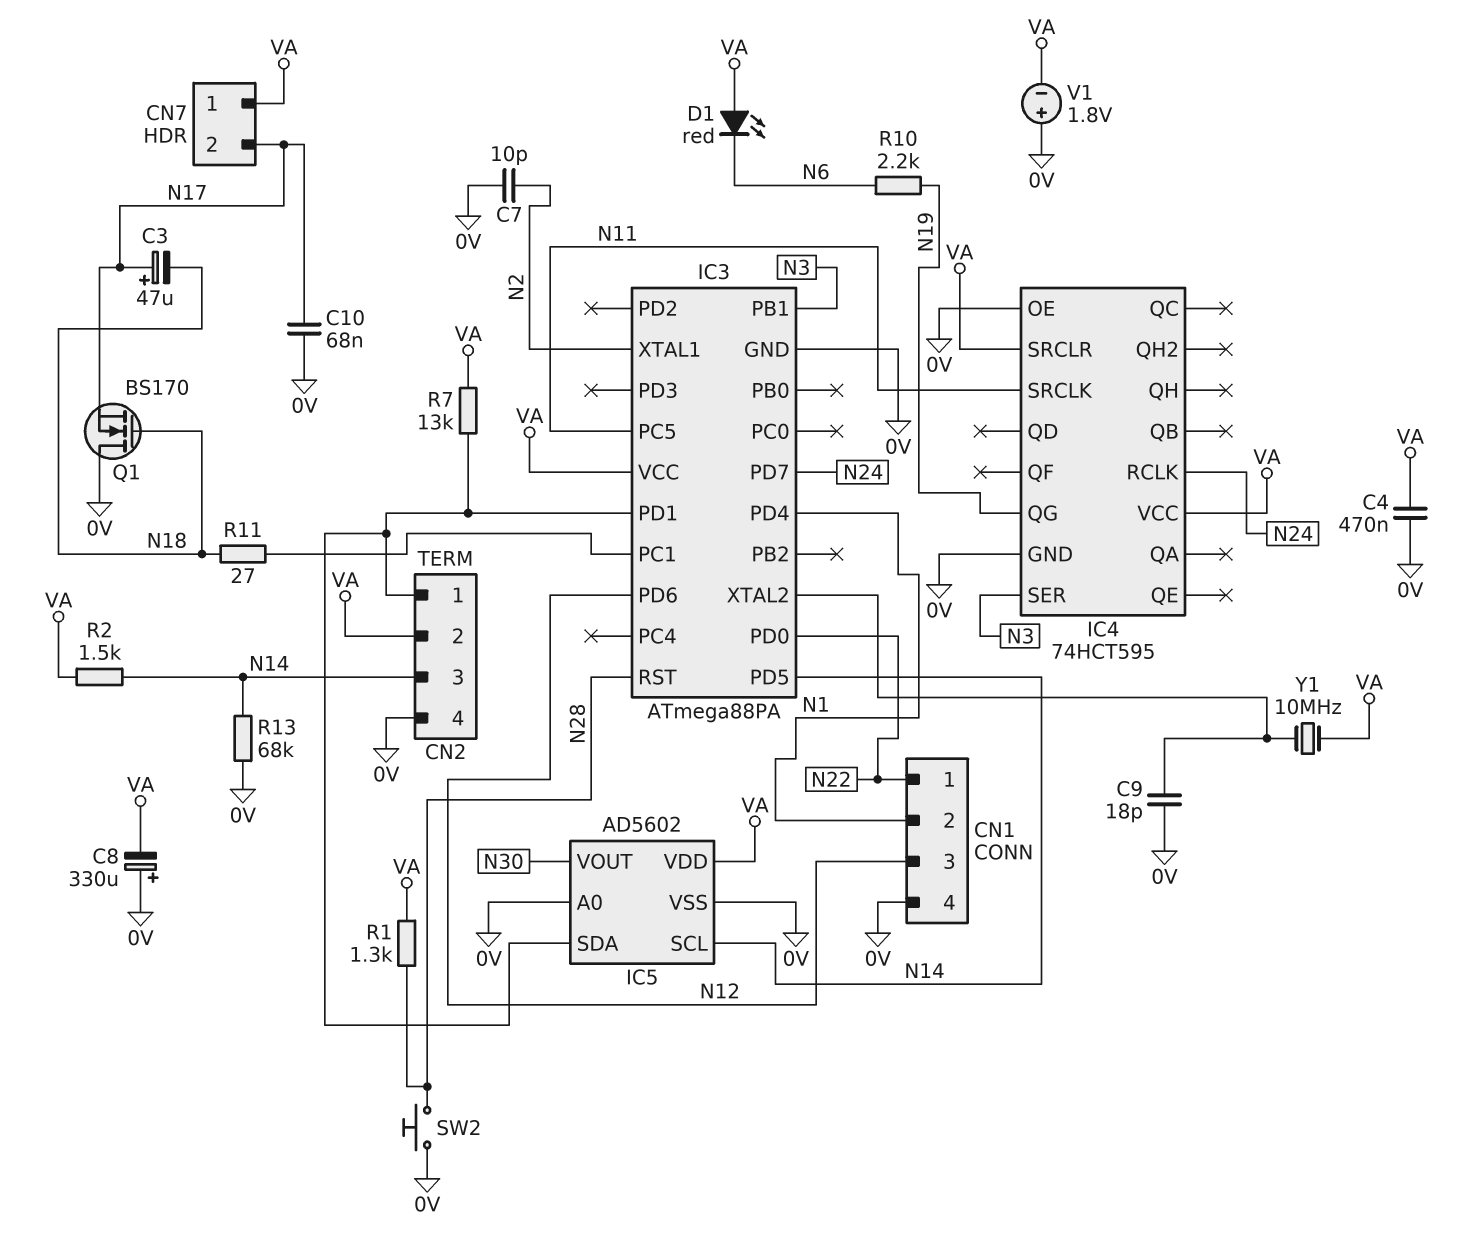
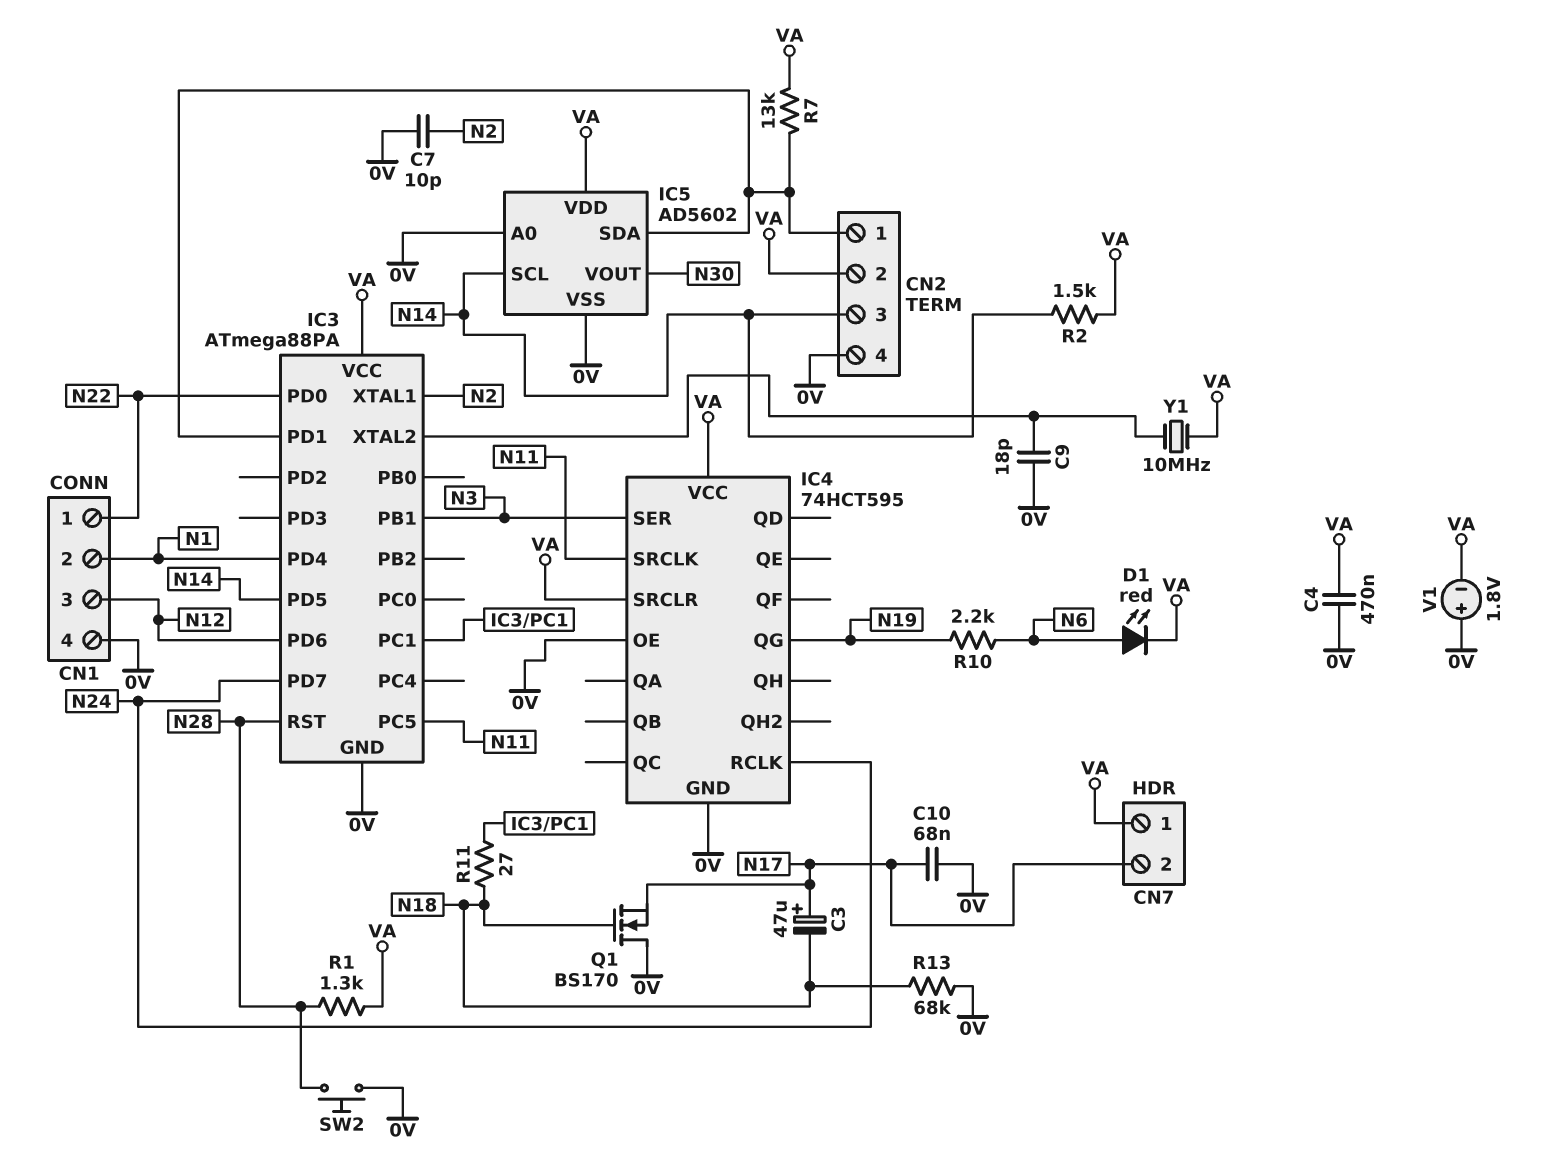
C8: 330uF (plus 0V, minus VA) -> none
D1: LED red (A VA, K N6) -> LED red (A N6, K VA)
R13: 68k (0V, N14) -> 68k (0V, N18)

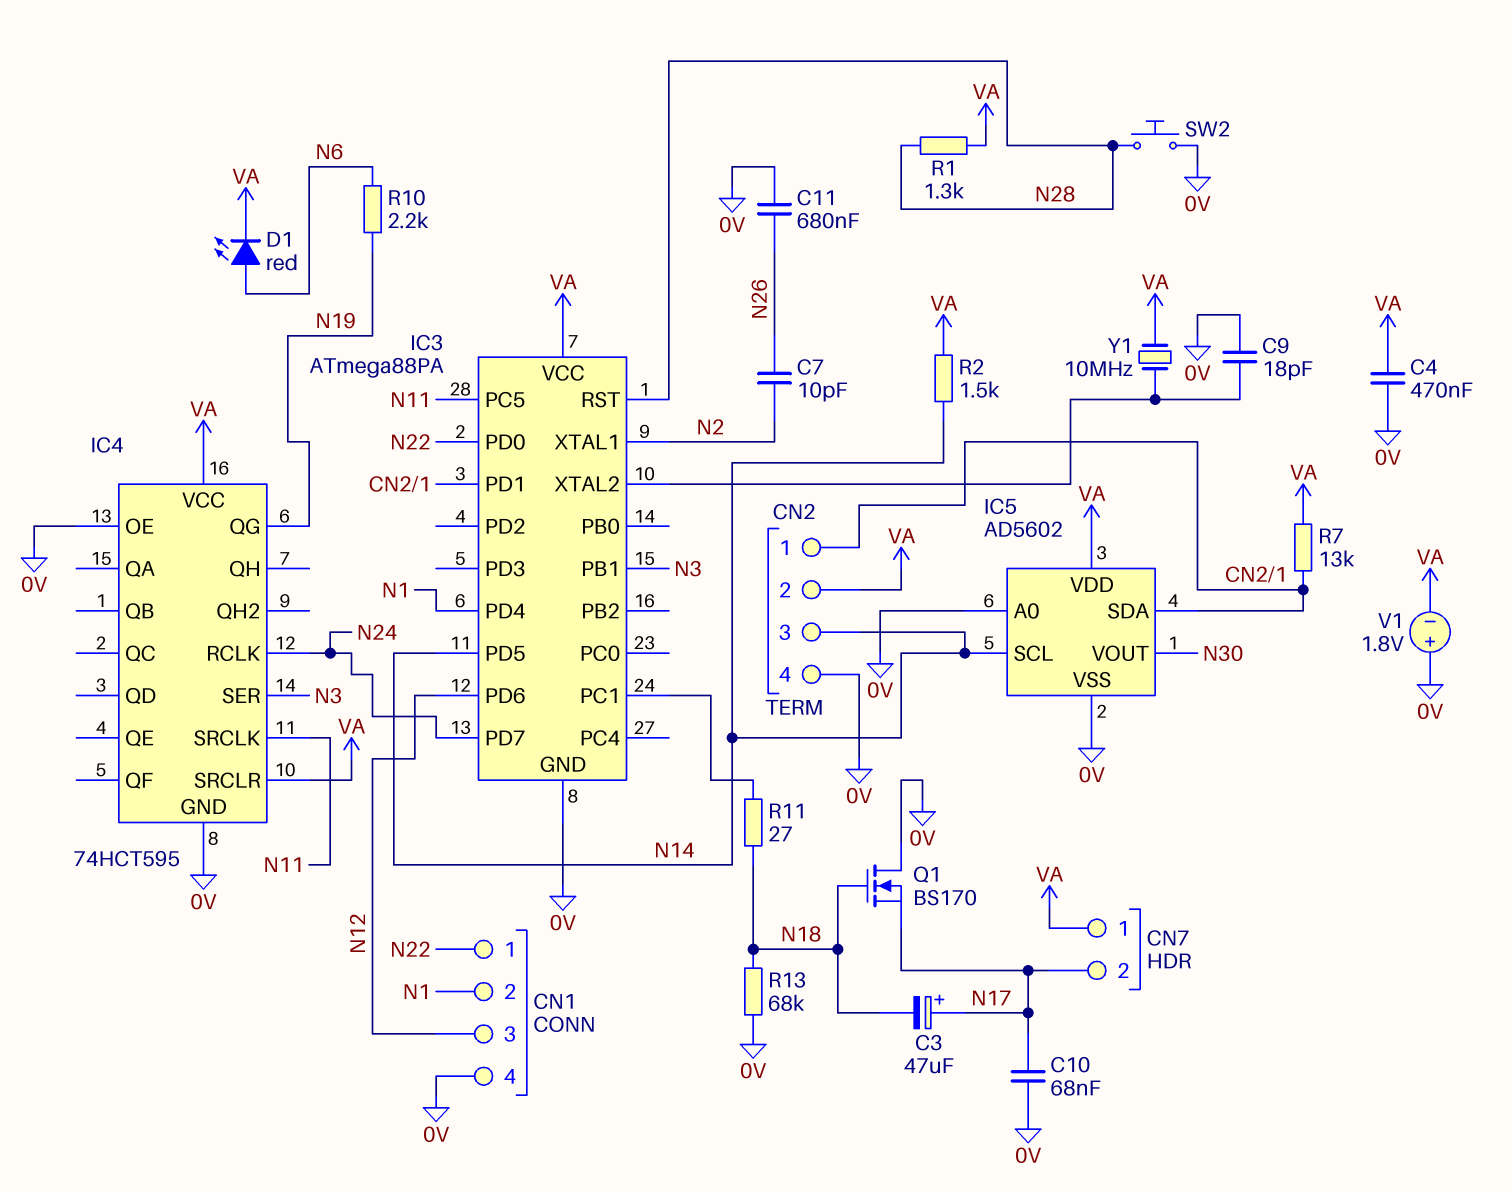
C7: 10pF (0V, N2) -> 10pF (N2, N26)
C11: none -> 680nF (0V, N26)

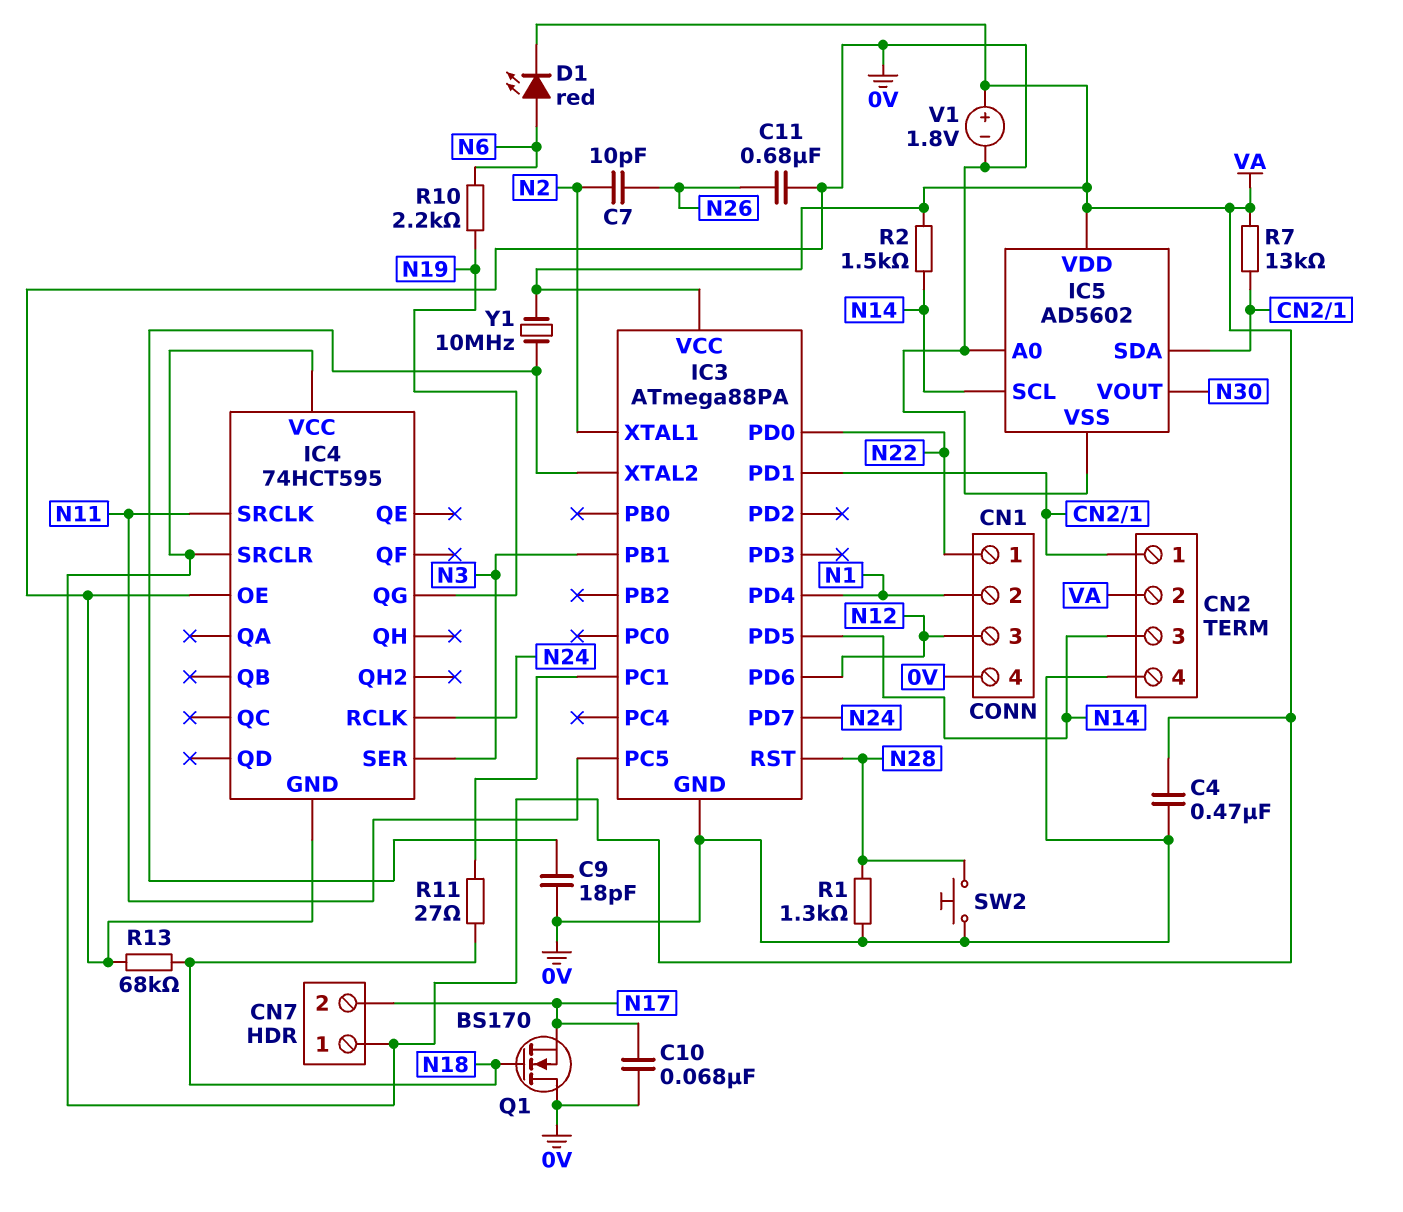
C3: 47uF (plus N17, minus N18) -> none
R1: 1.3k (N28, VA) -> 1.3k (0V, N28)
V1: 1.8V (plus 0V, minus VA) -> 1.8V (plus VA, minus 0V)

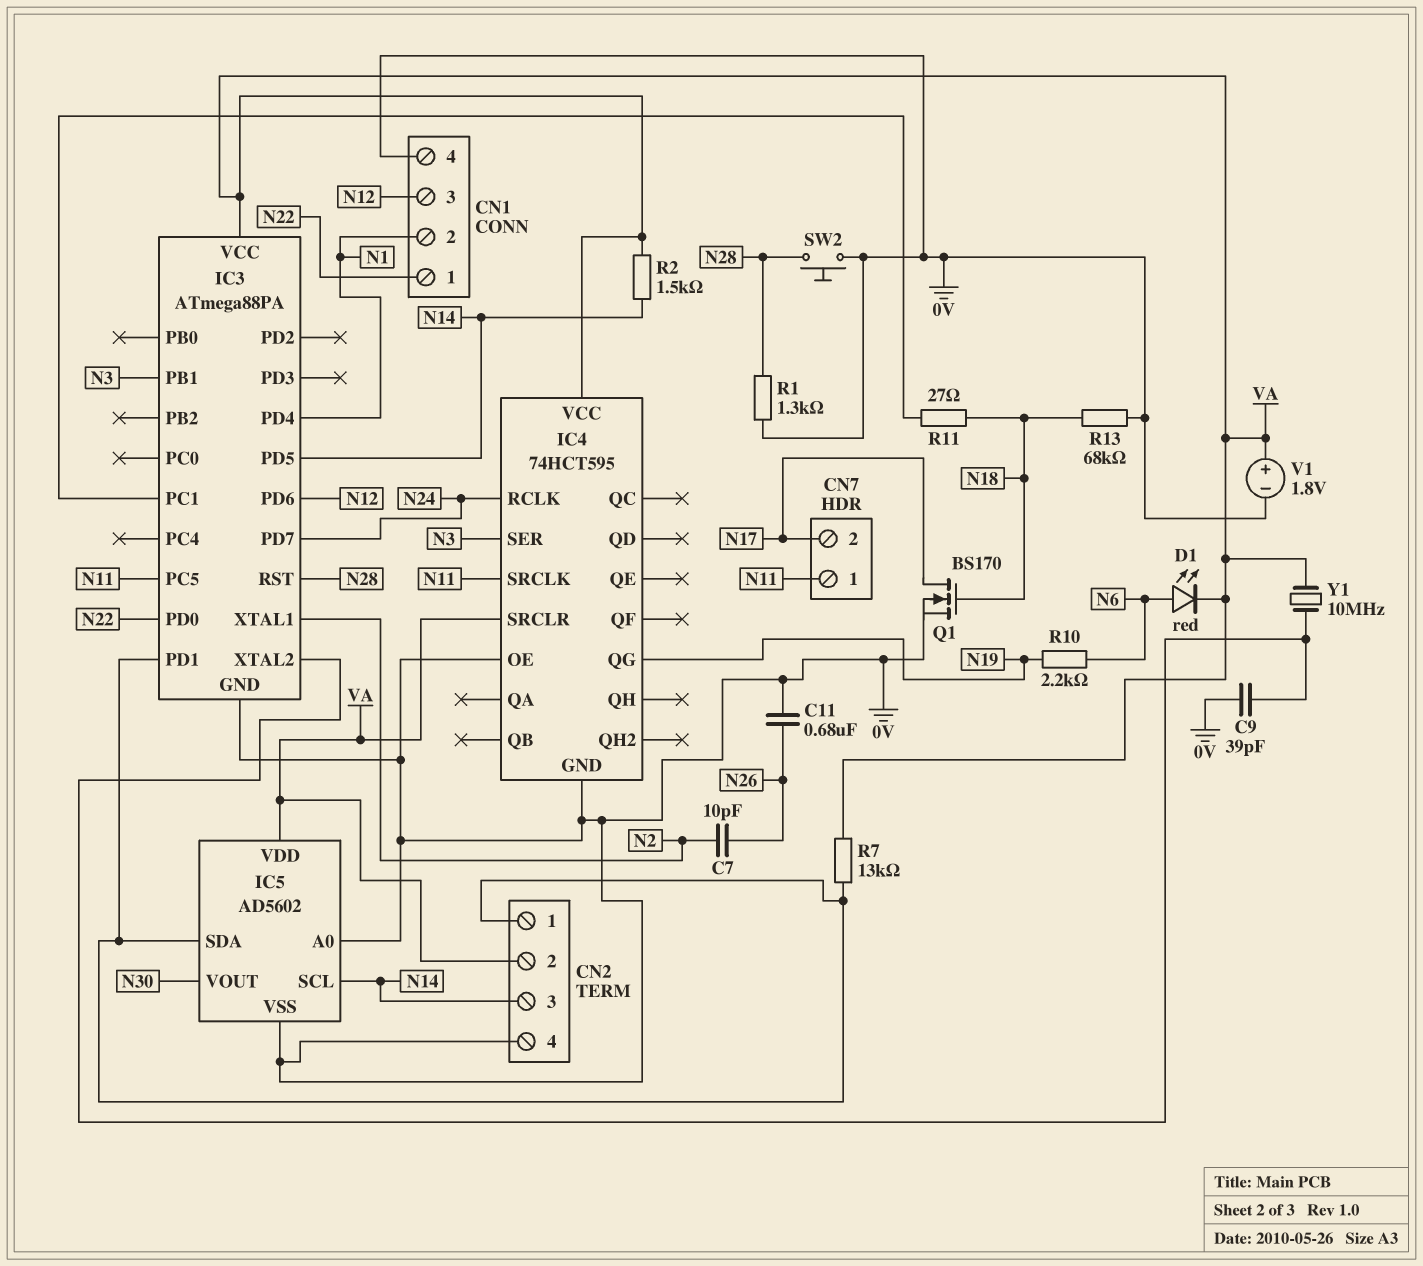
C4: 470nF (0V, VA) -> none
C9: 18pF (0V, IC3/XTAL2) -> 39pF (0V, IC3/XTAL2)
C10: 68nF (0V, N17) -> none
CN7 pin 1: VA -> N11
Q1: NMOS BS170 (G N18, D 0V, S N17) -> NMOS BS170 (G N18, D N17, S 0V)

